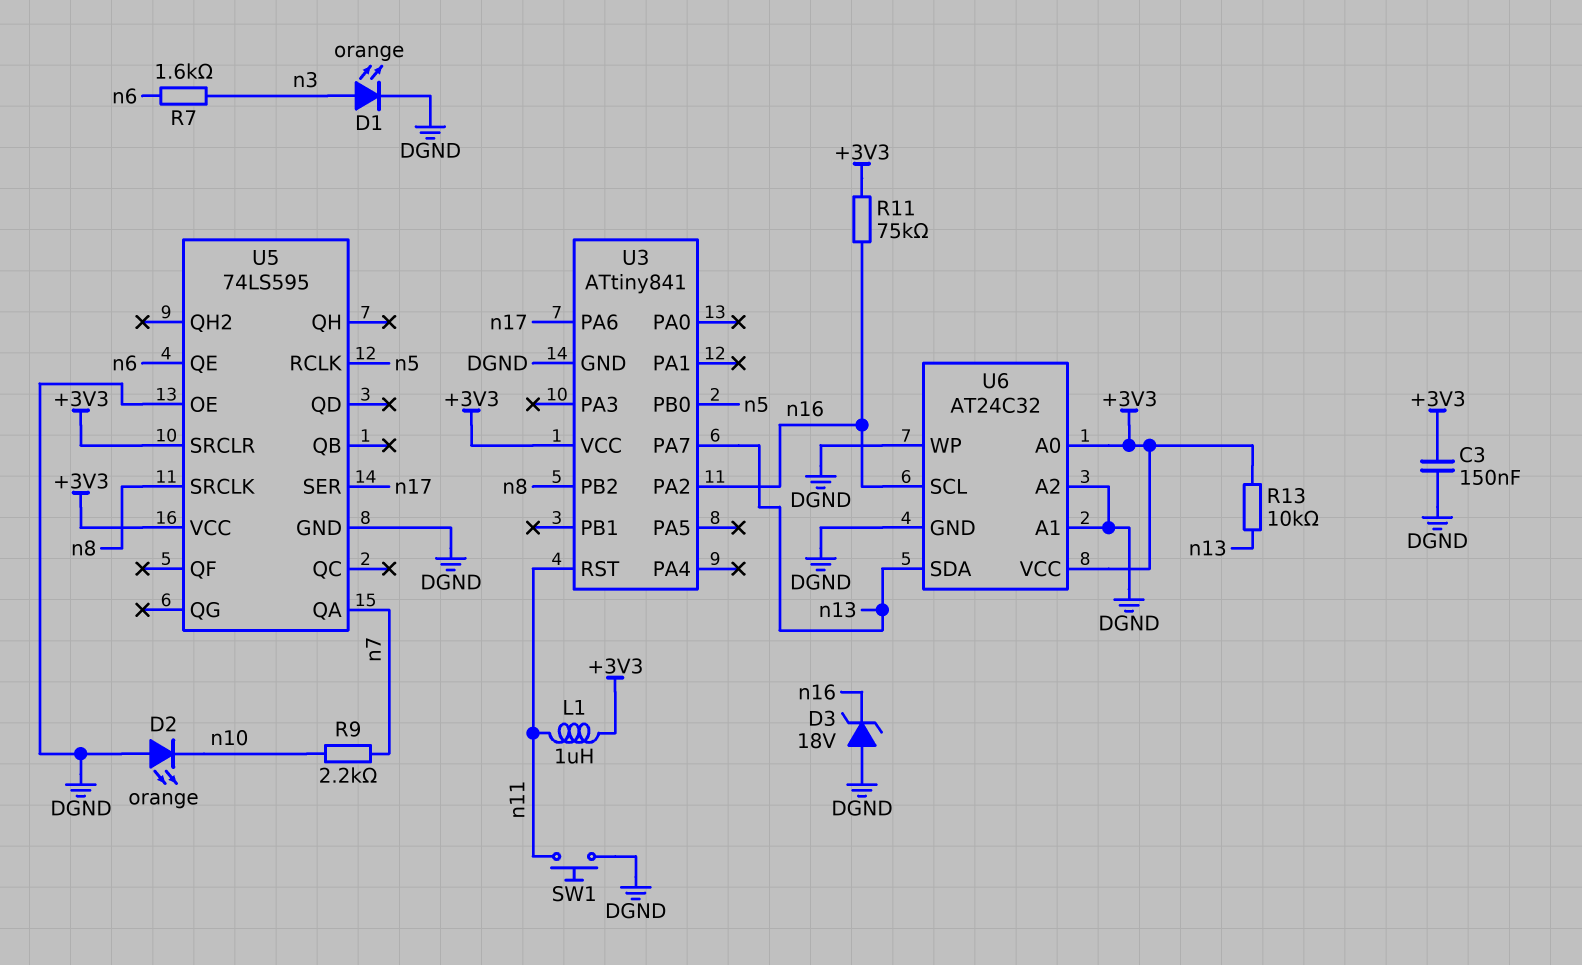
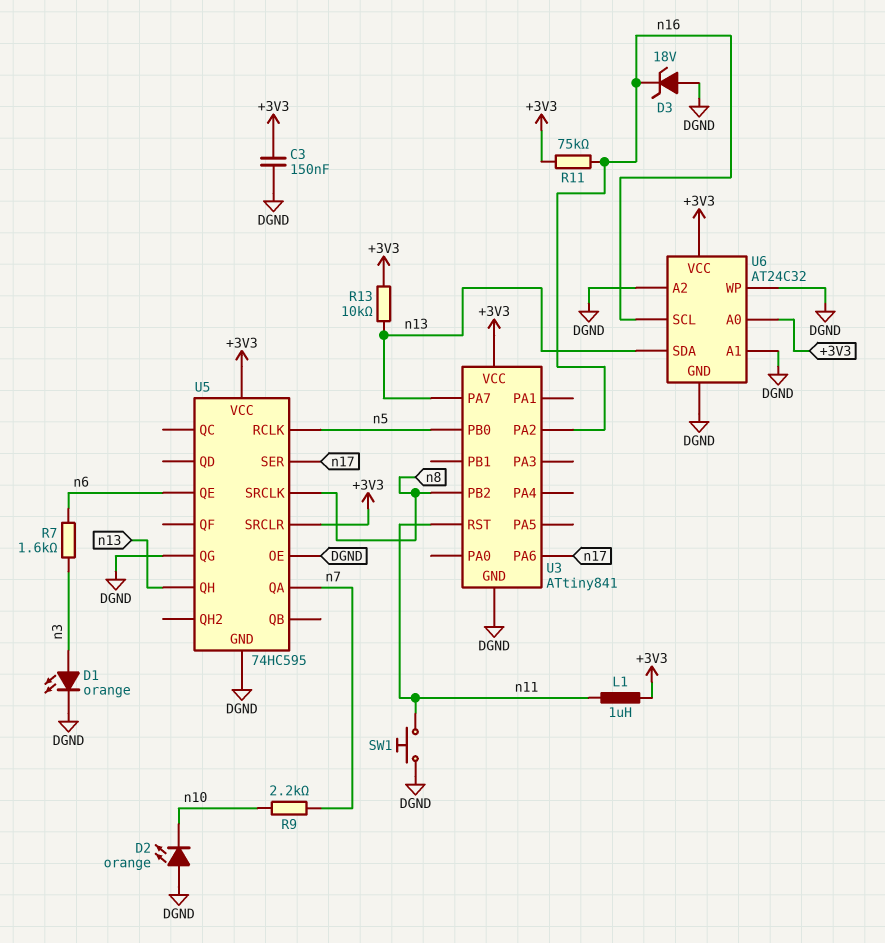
U5: 74LS595 -> 74HC595
U5 pin QG: none -> DGND
U5 pin QH: none -> n13

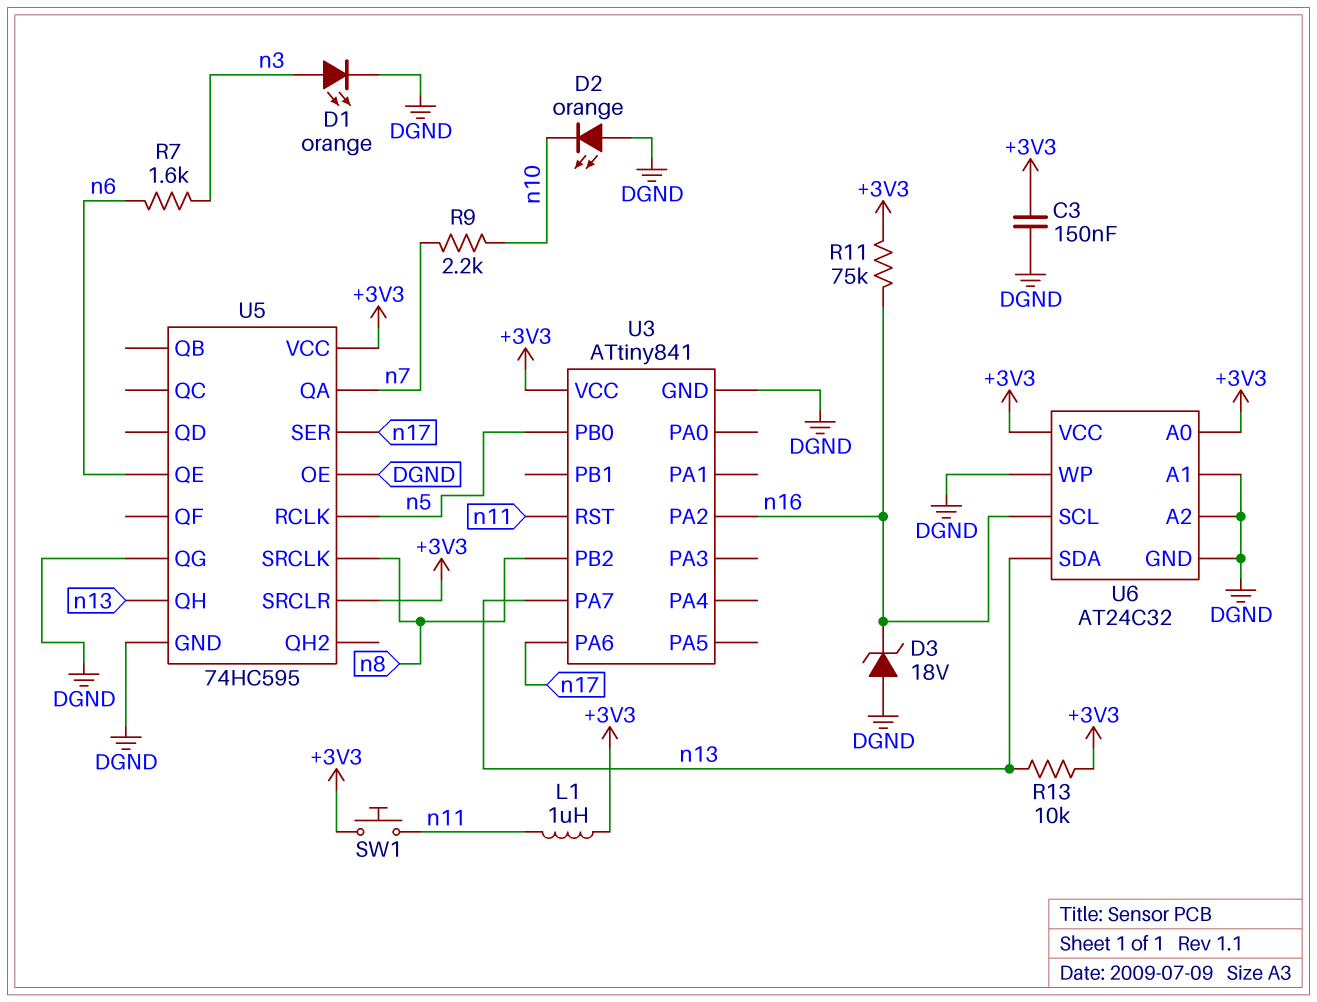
SW1: button (DGND, n11) -> button (+3V3, n11)

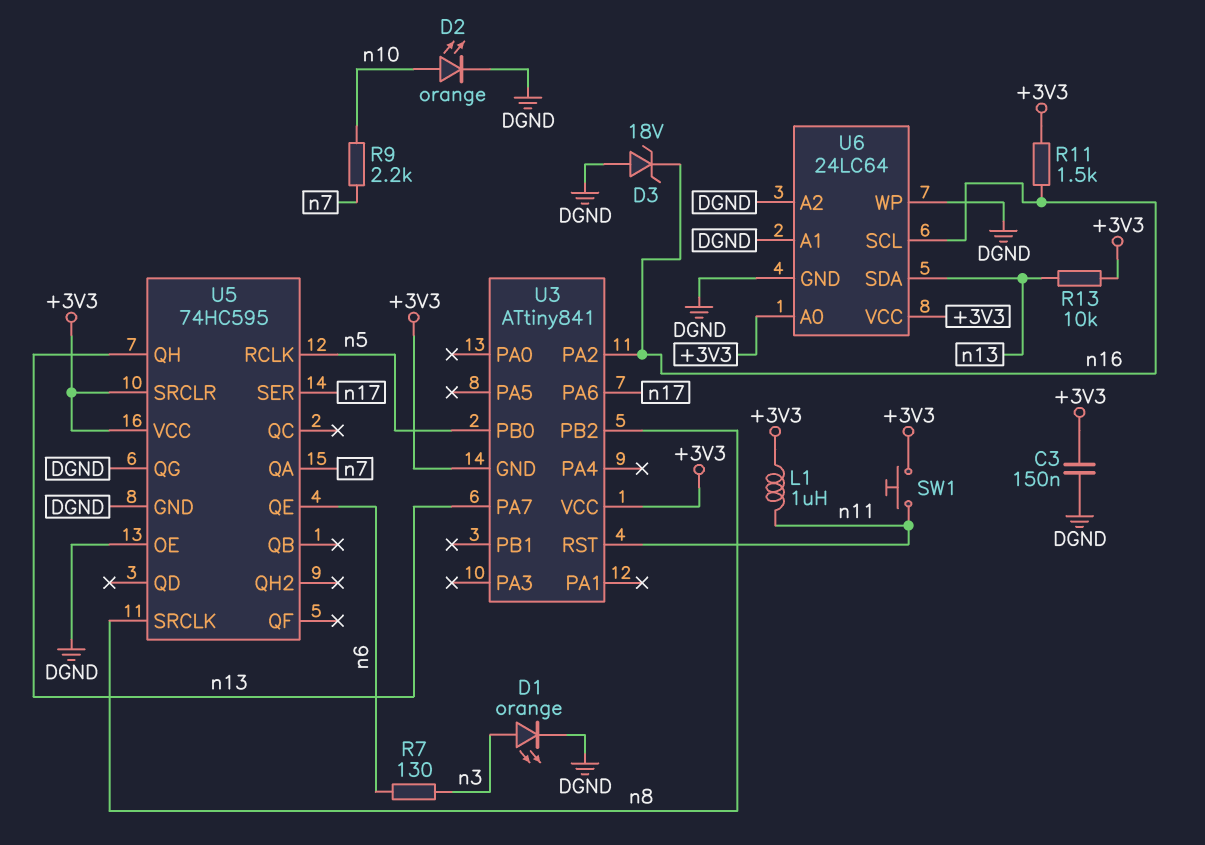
D2: LED orange (A DGND, K n10) -> LED orange (A n10, K DGND)
R7: 1.6k (n3, n6) -> 130 (n3, n6)
R11: 75k (+3V3, n16) -> 1.5k (+3V3, n16)
U3 pin GND: DGND -> +3V3
U6: AT24C32 -> 24LC64

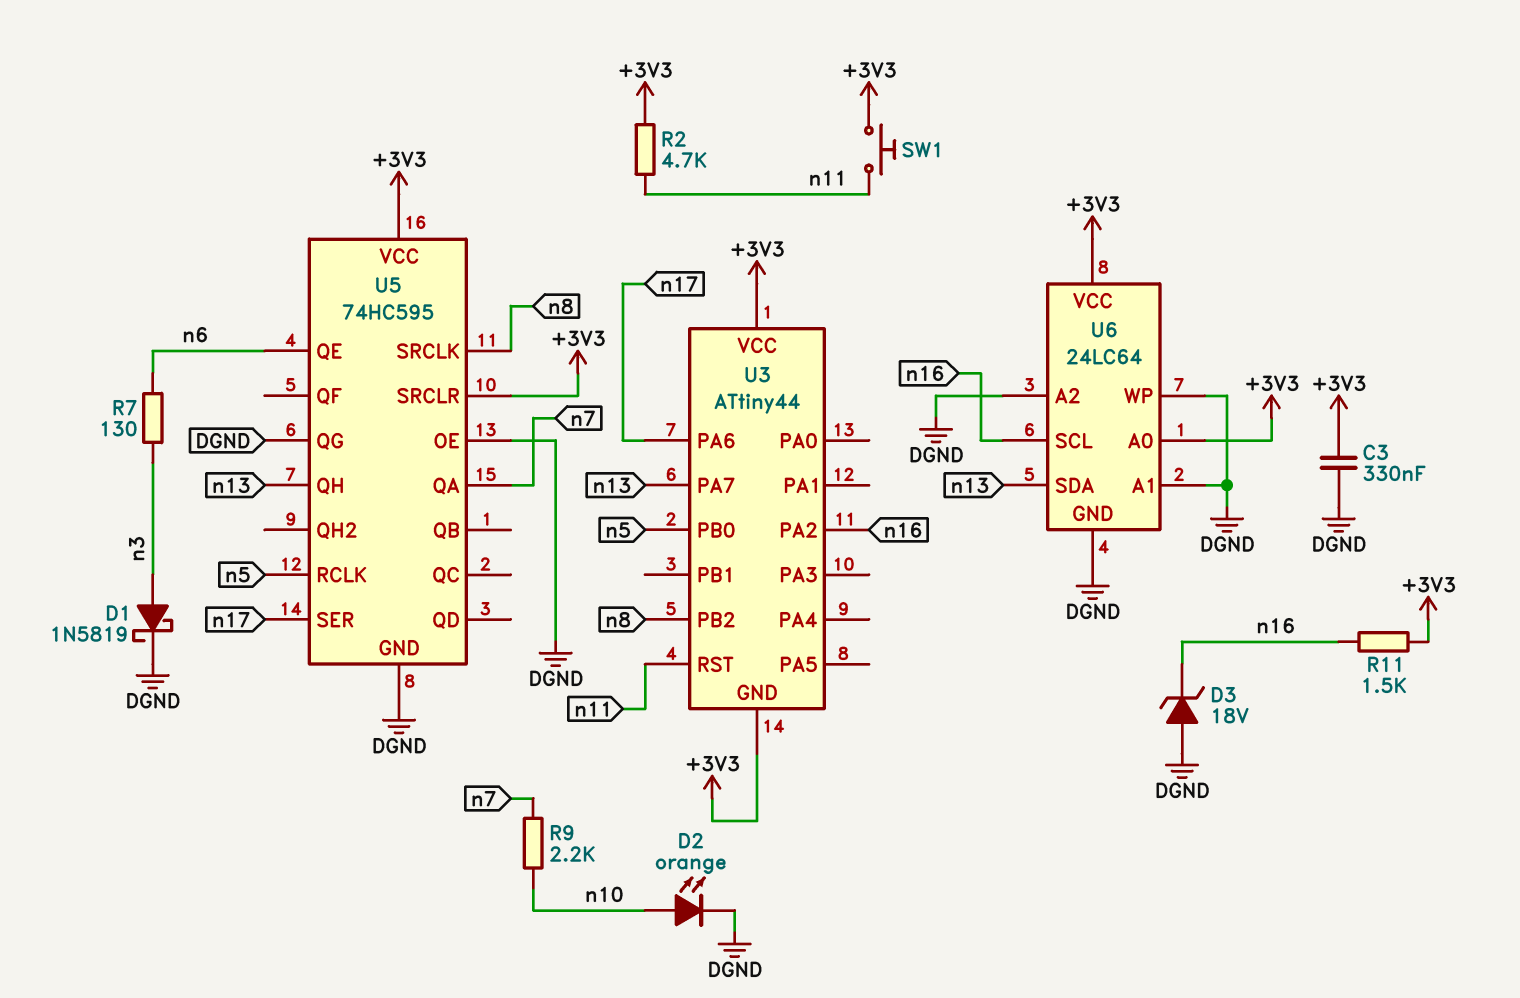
C3: 150nF (+3V3, DGND) -> 330nF (+3V3, DGND)
D1: LED orange (A n3, K DGND) -> schottky 1N5819 (A n3, K DGND)
L1: 1uH (+3V3, n11) -> none
R2: none -> 4.7k (+3V3, n11)
R13: 10k (+3V3, n13) -> none
U3: ATtiny841 -> ATtiny44

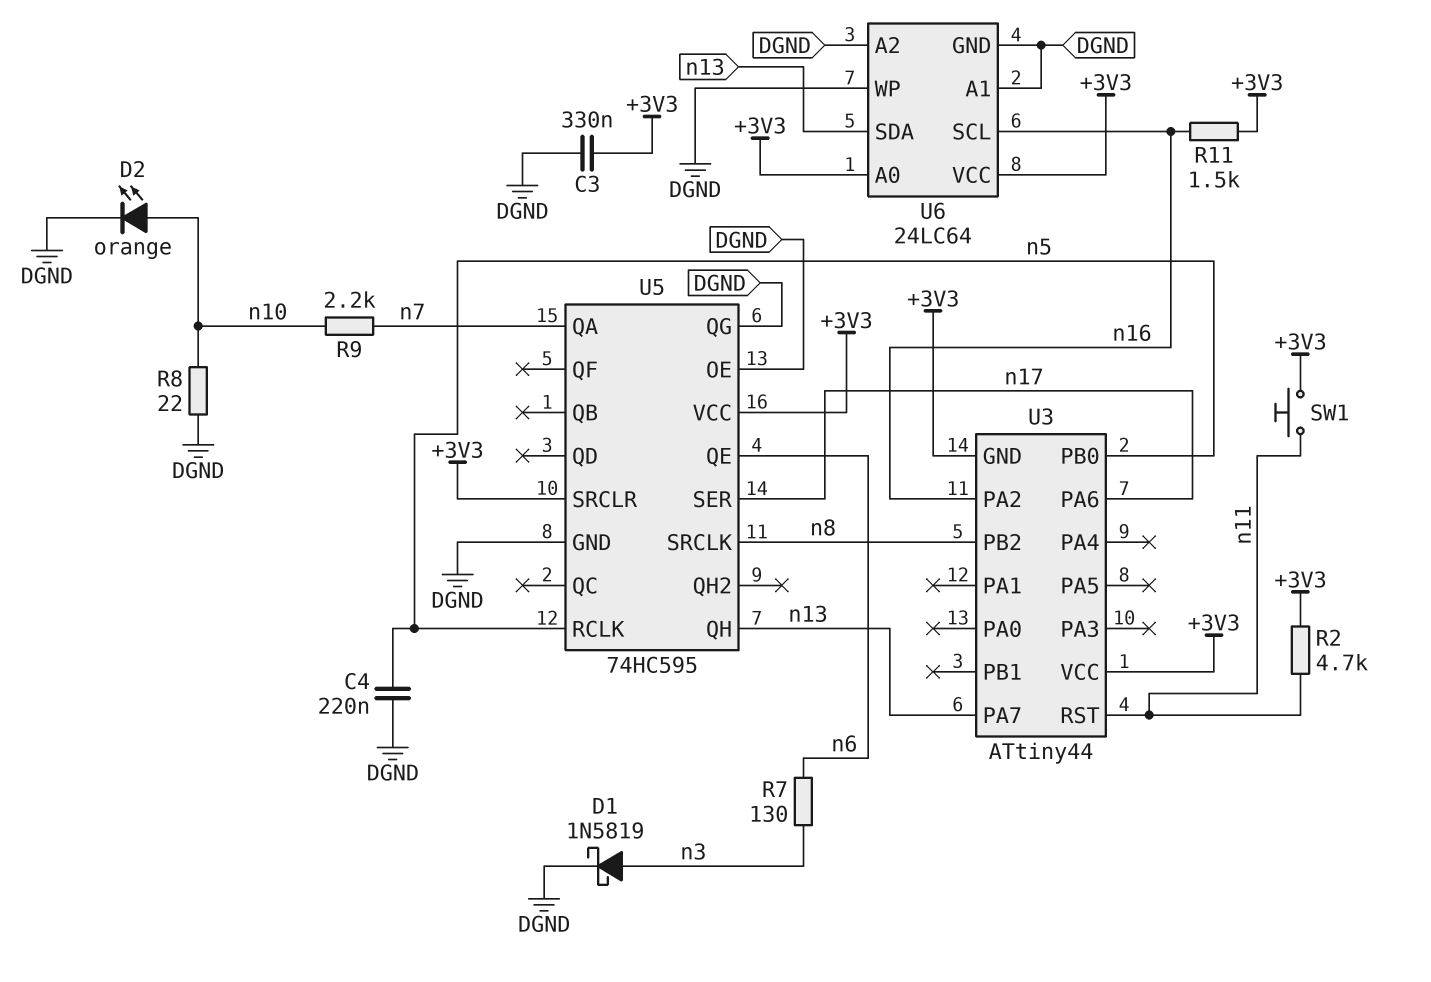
C4: none -> 220nF (DGND, n5)
D3: zener 18V (A DGND, K n16) -> none
R8: none -> 22 (DGND, n10)

